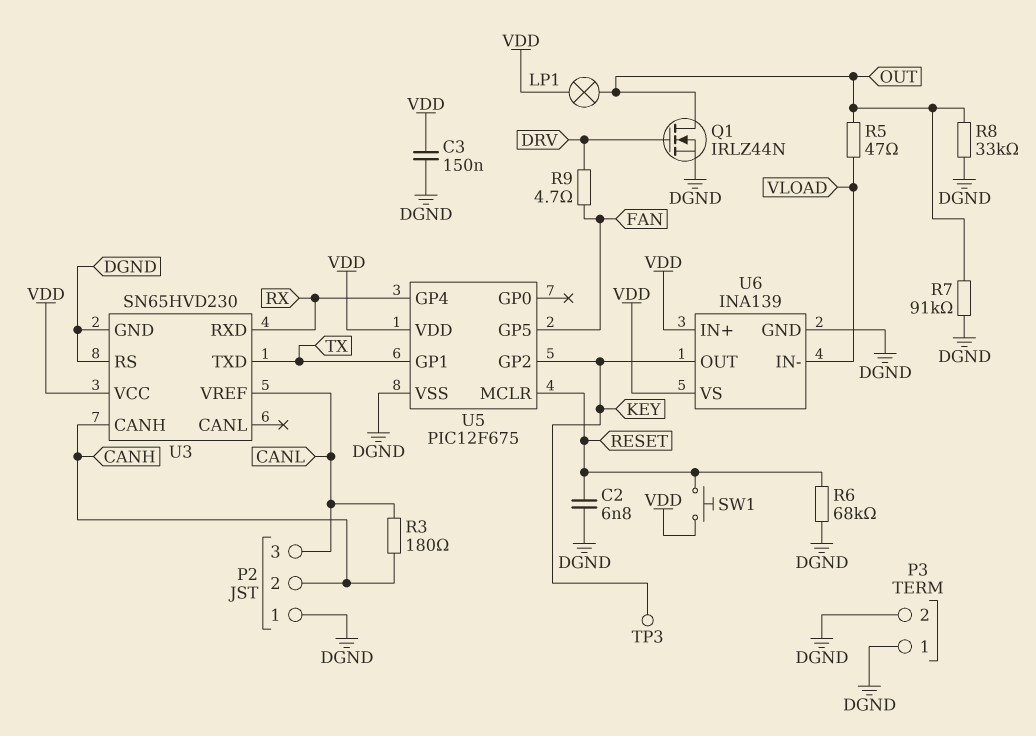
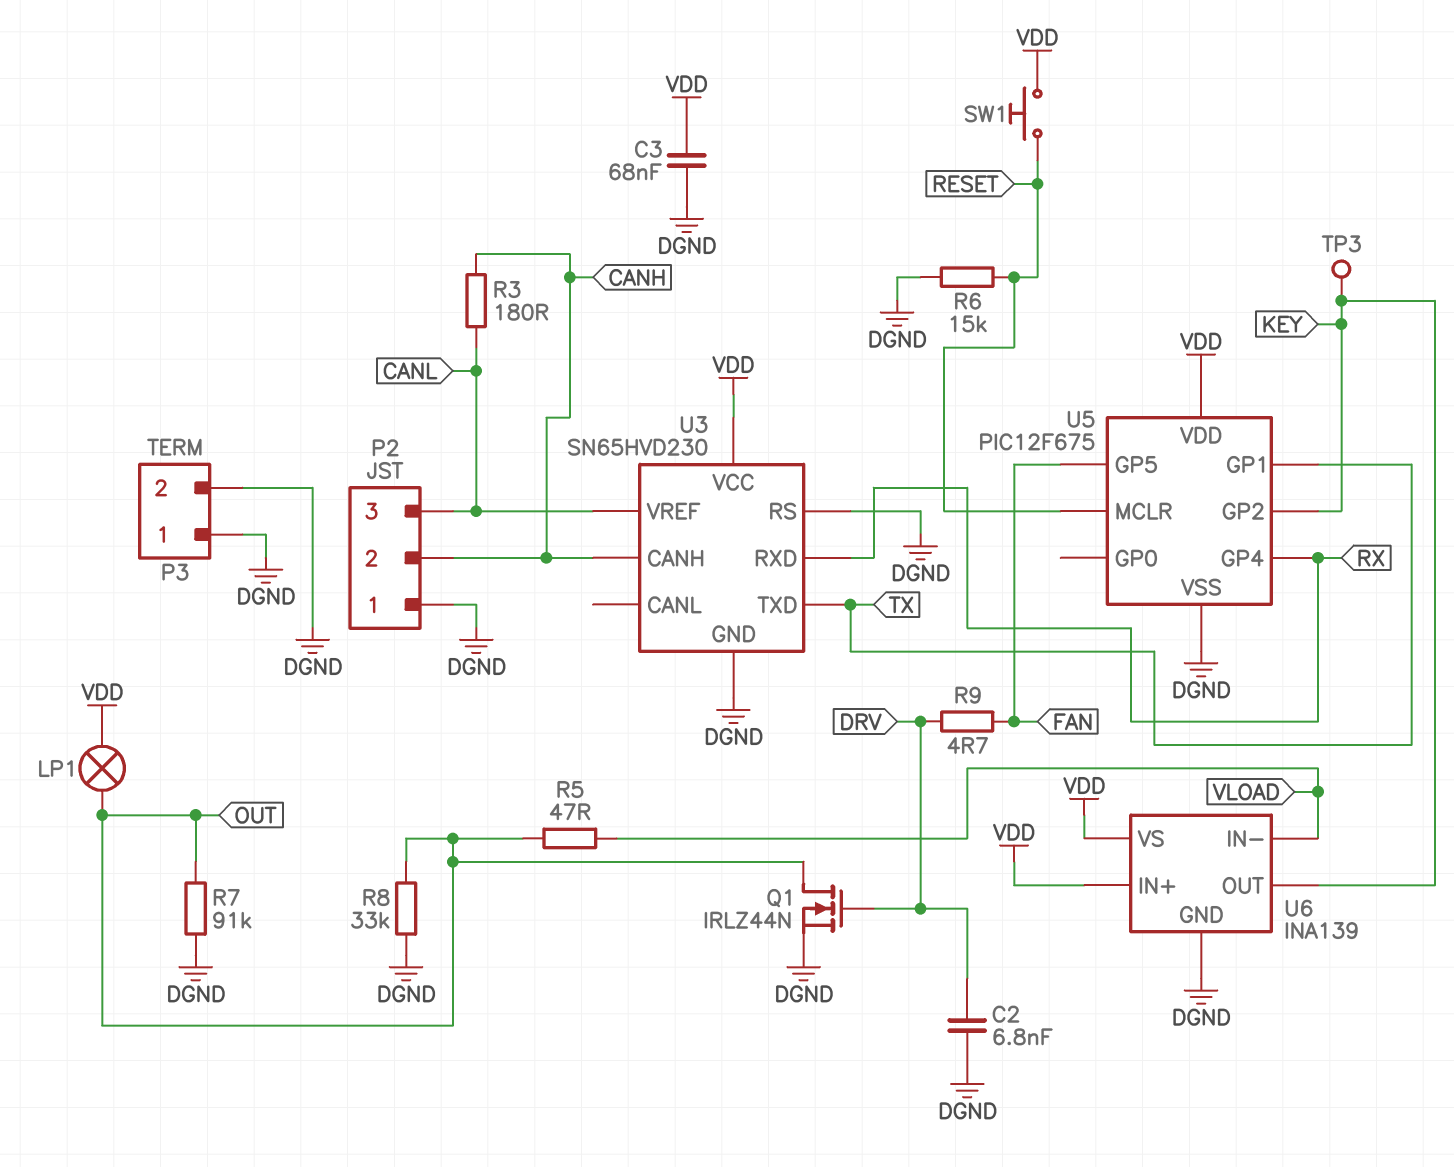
C2: 6.8nF (DGND, RESET) -> 6.8nF (DGND, DRV)
C3: 150nF (DGND, VDD) -> 68nF (DGND, VDD)
R6: 68k (DGND, RESET) -> 15k (DGND, RESET)

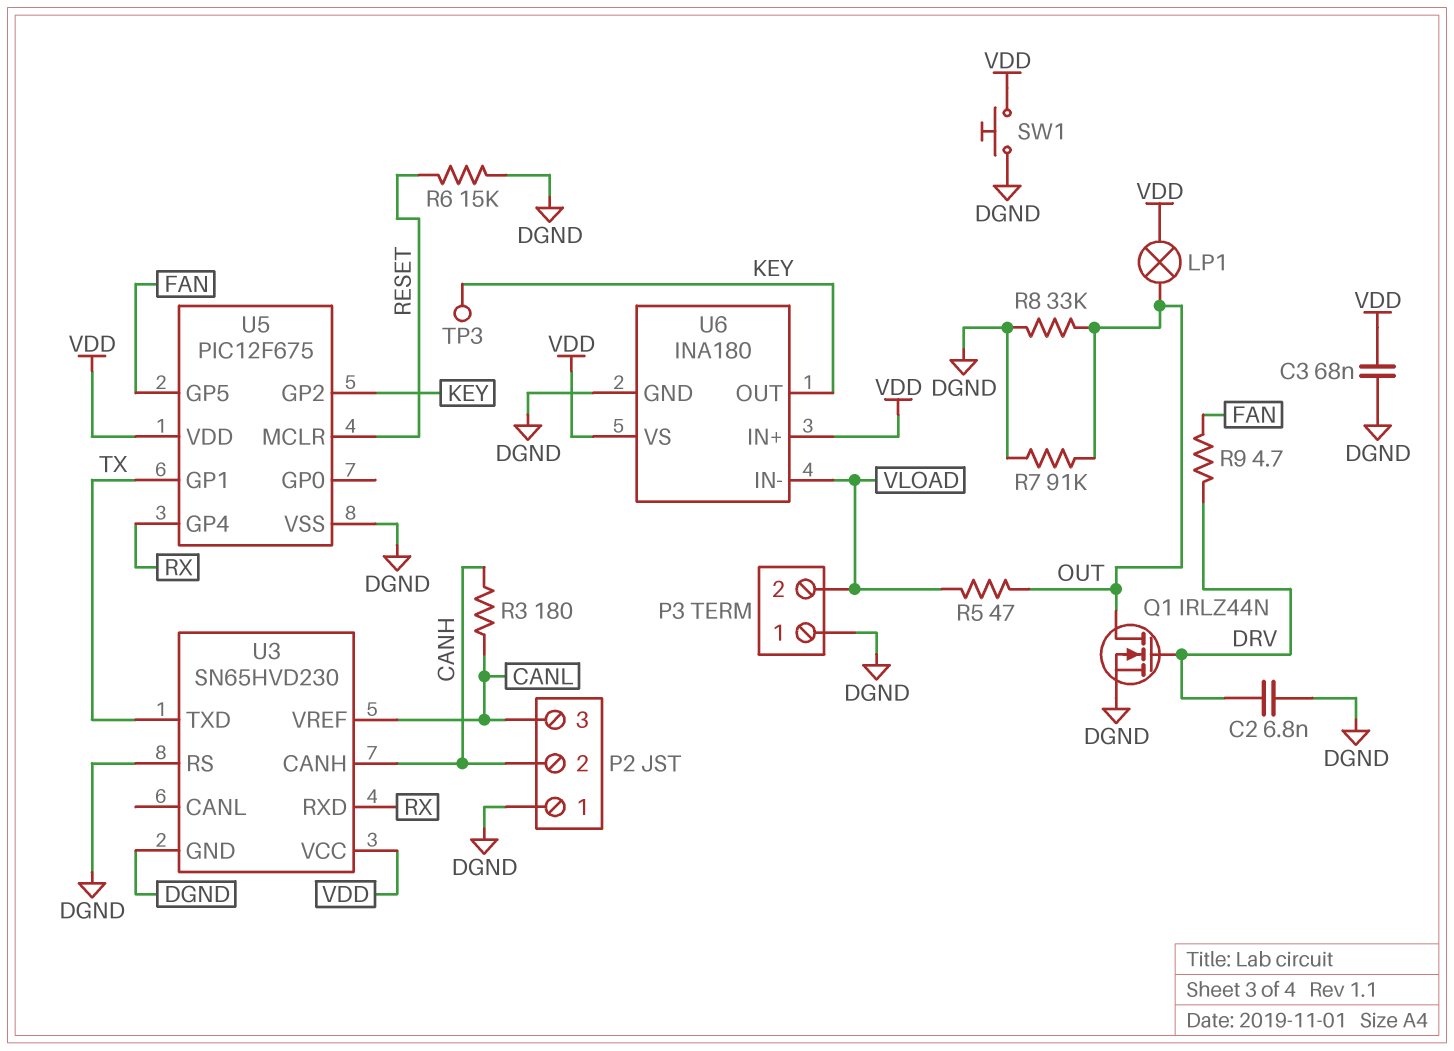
P3 pin 2: DGND -> VLOAD
SW1: button (RESET, VDD) -> button (DGND, VDD)
U6: INA139 -> INA180

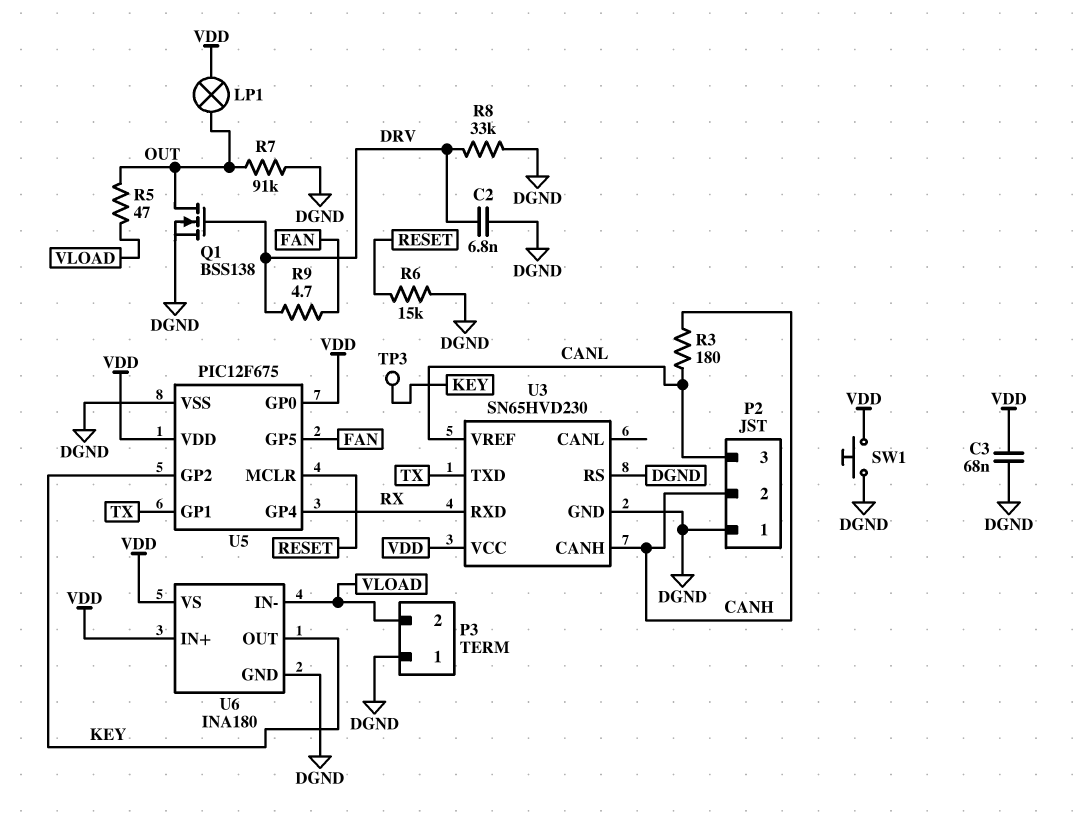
Q1: NMOS IRLZ44N (G DRV, D OUT, S DGND) -> NMOS BSS138 (G DRV, D OUT, S DGND)
R8: 33k (DGND, OUT) -> 33k (DGND, DRV)
U5 pin GP0: none -> VDD

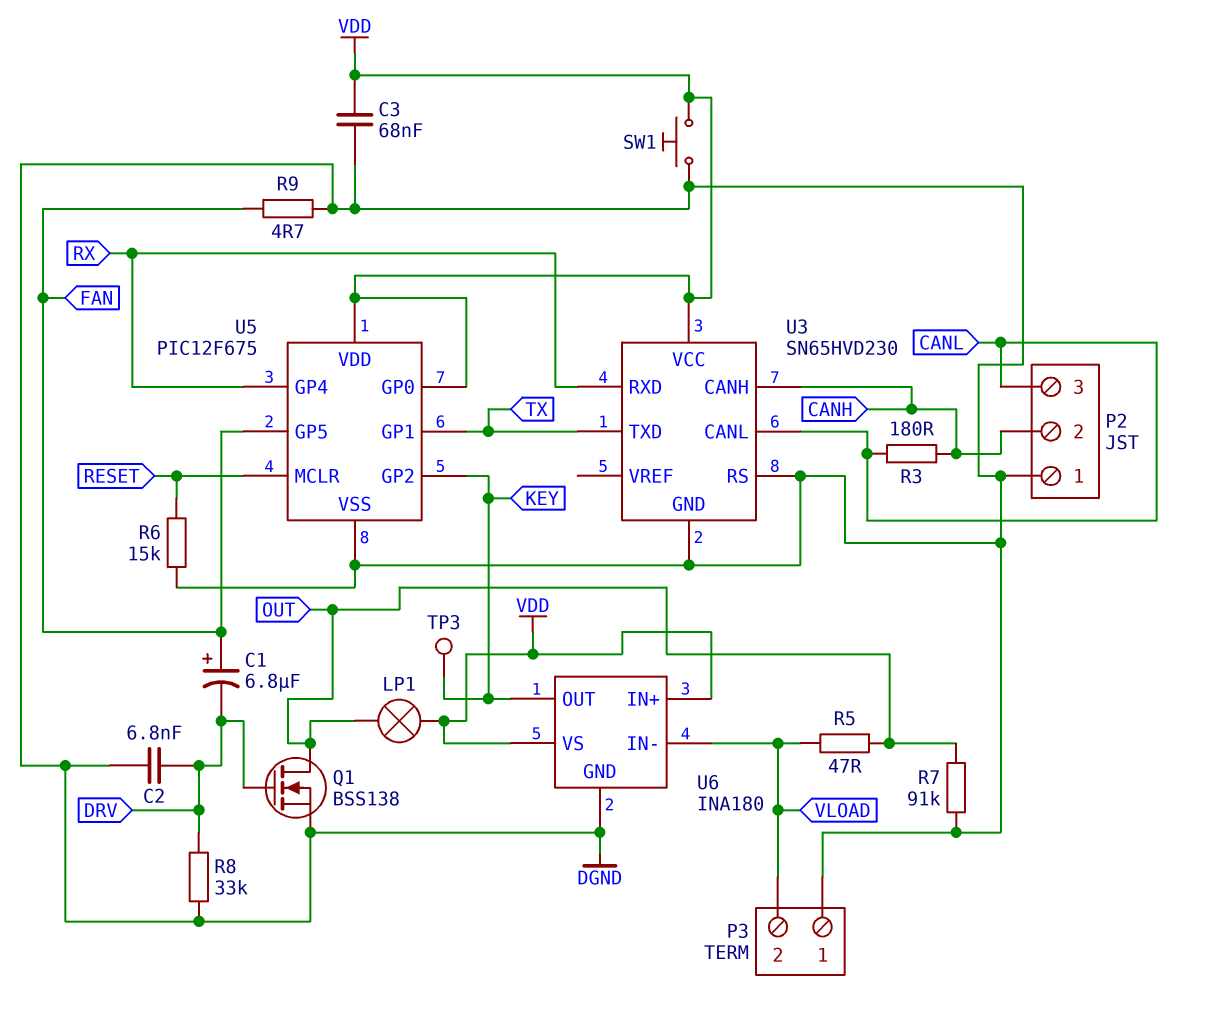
C1: none -> 6.8uF (plus FAN, minus DRV)
R9: 4.7 (DRV, FAN) -> 4.7 (DGND, FAN)
U3 pin CANL: none -> CANL
U3 pin VREF: CANL -> none

